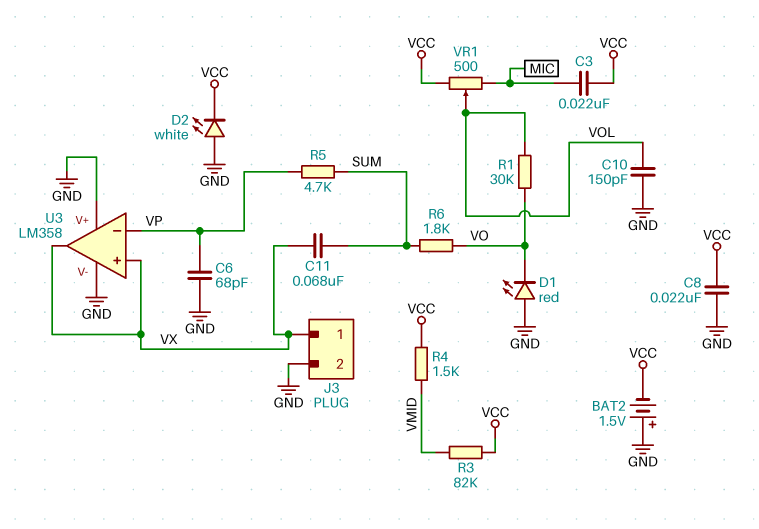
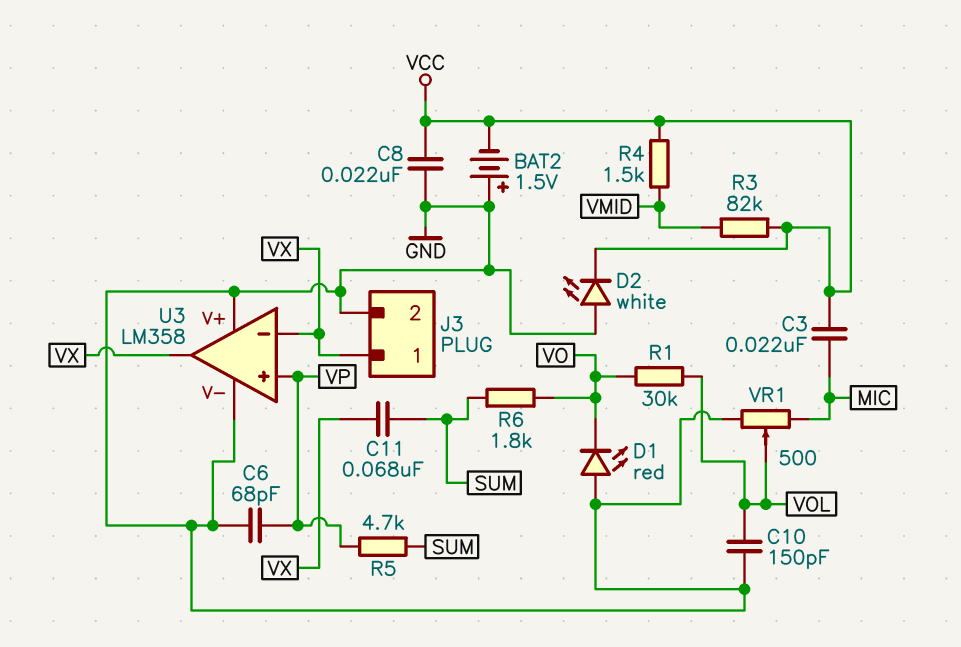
U3 pin in+: VX -> VP
U3 pin in-: VP -> VX
VR1: 500 (MIC, VCC, wiper VOL) -> 500 (GND, MIC, wiper VOL)

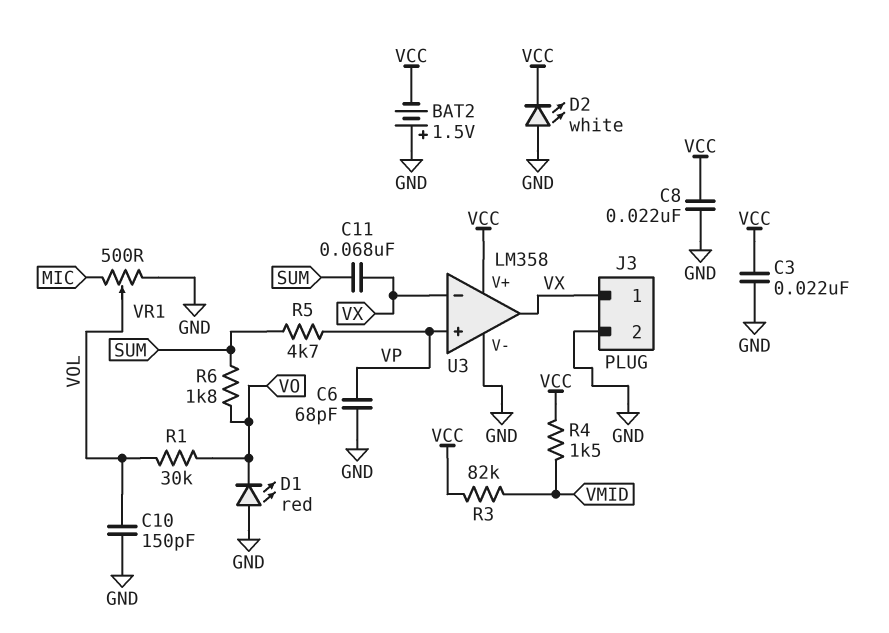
C3: 22nF (MIC, VCC) -> 22nF (GND, VCC)
U3 pin V+: GND -> VCC

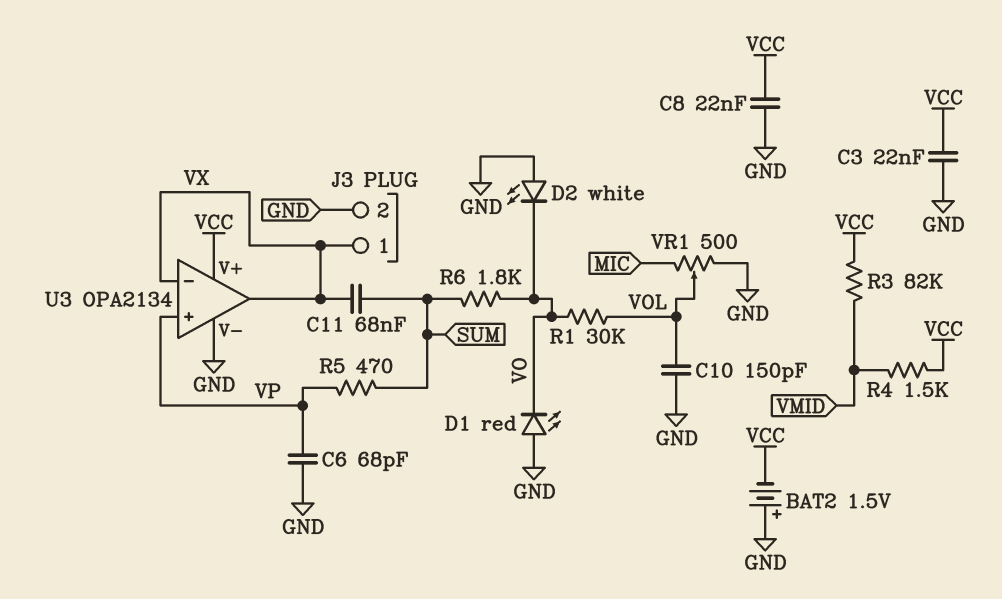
D2: LED white (A GND, K VCC) -> LED white (A GND, K VO)
R5: 4.7k (SUM, VP) -> 470 (SUM, VP)
U3: LM358 -> OPA2134

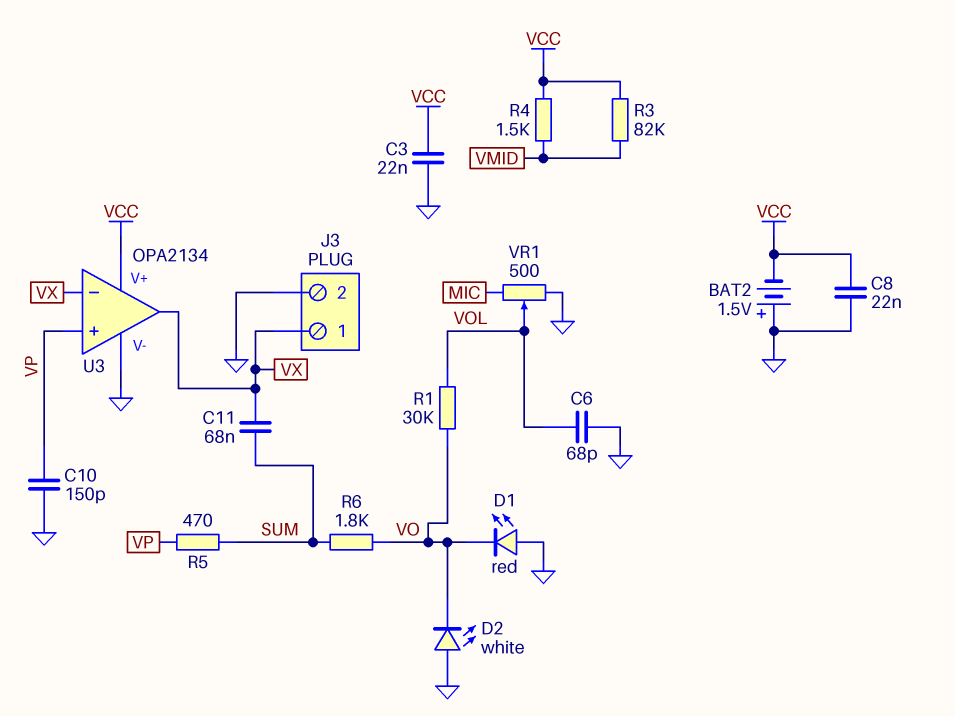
C6: 68pF (GND, VP) -> 68pF (GND, VOL)
C10: 150pF (GND, VOL) -> 150pF (GND, VP)

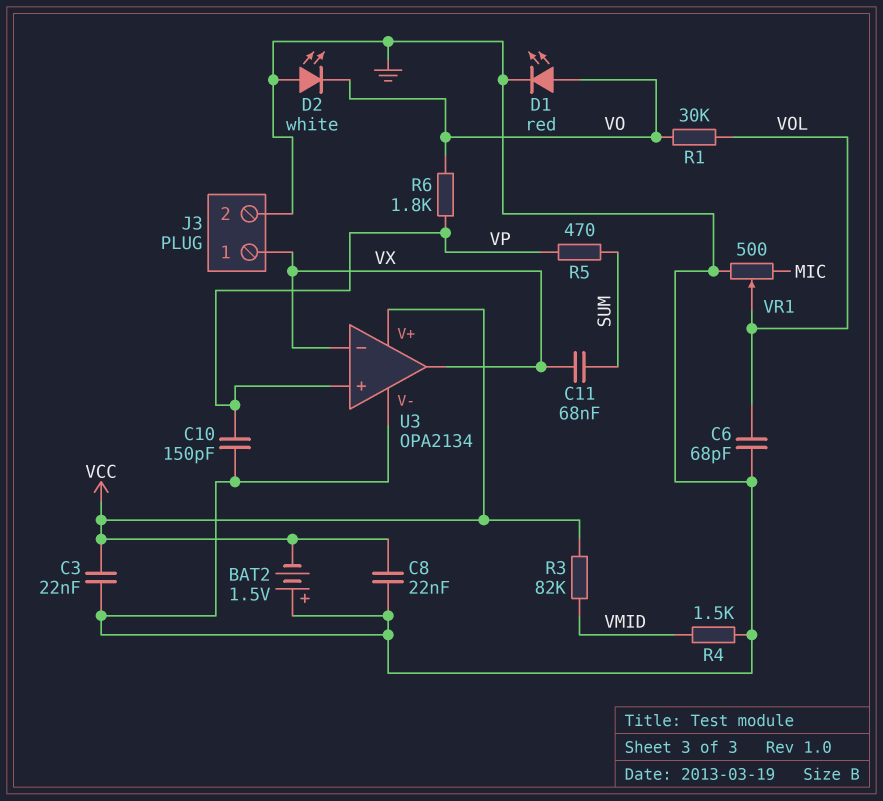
D1: LED red (A GND, K VO) -> LED red (A VO, K GND)
R4: 1.5k (VCC, VMID) -> 1.5k (GND, VMID)
R6: 1.8k (SUM, VO) -> 1.8k (VO, VP)

